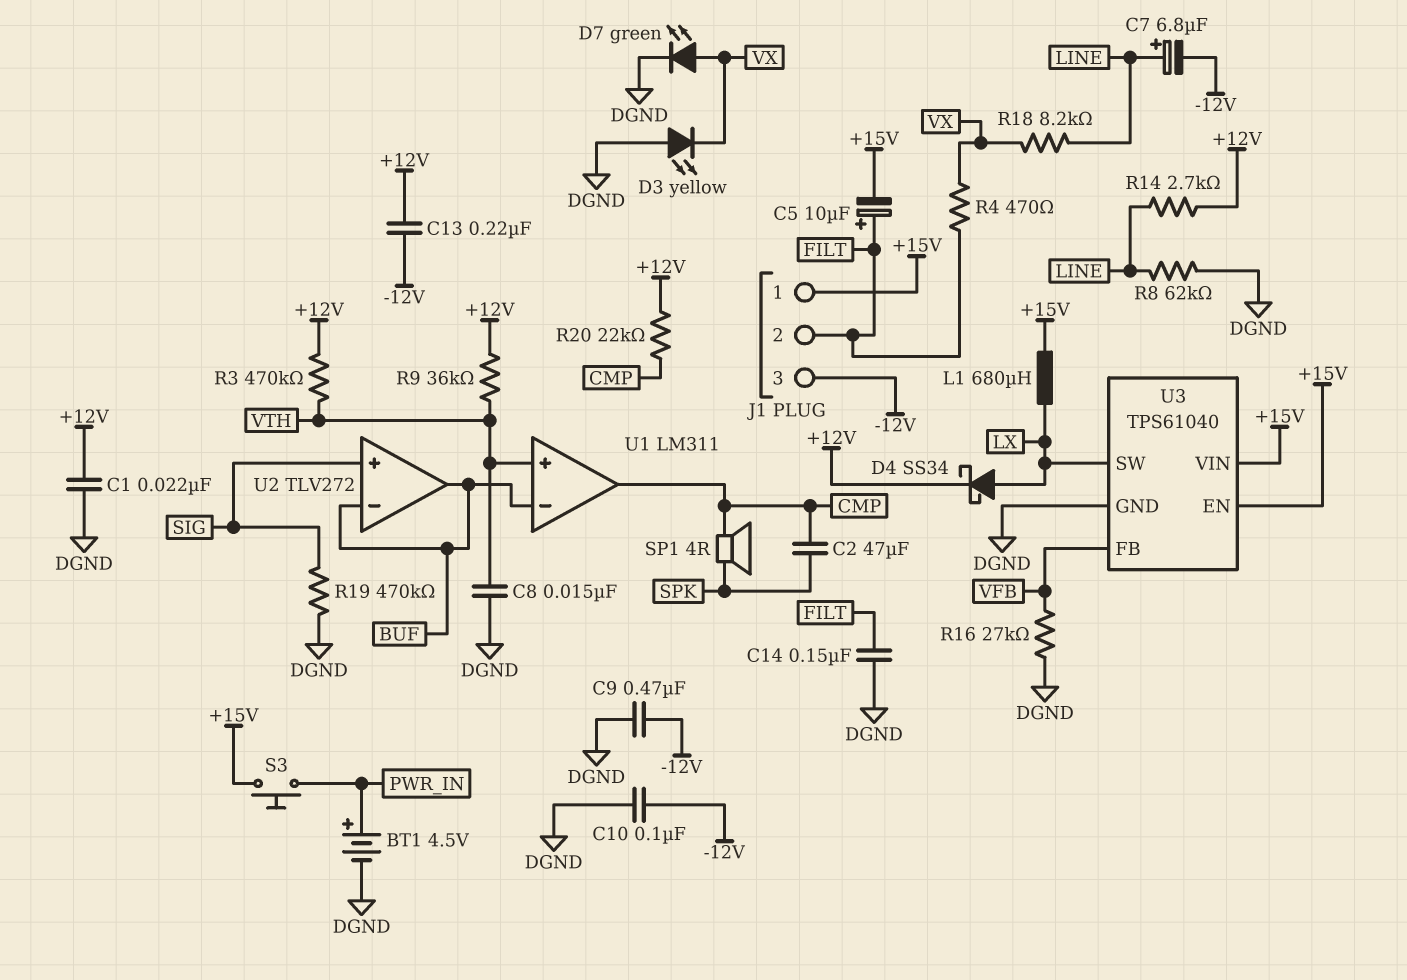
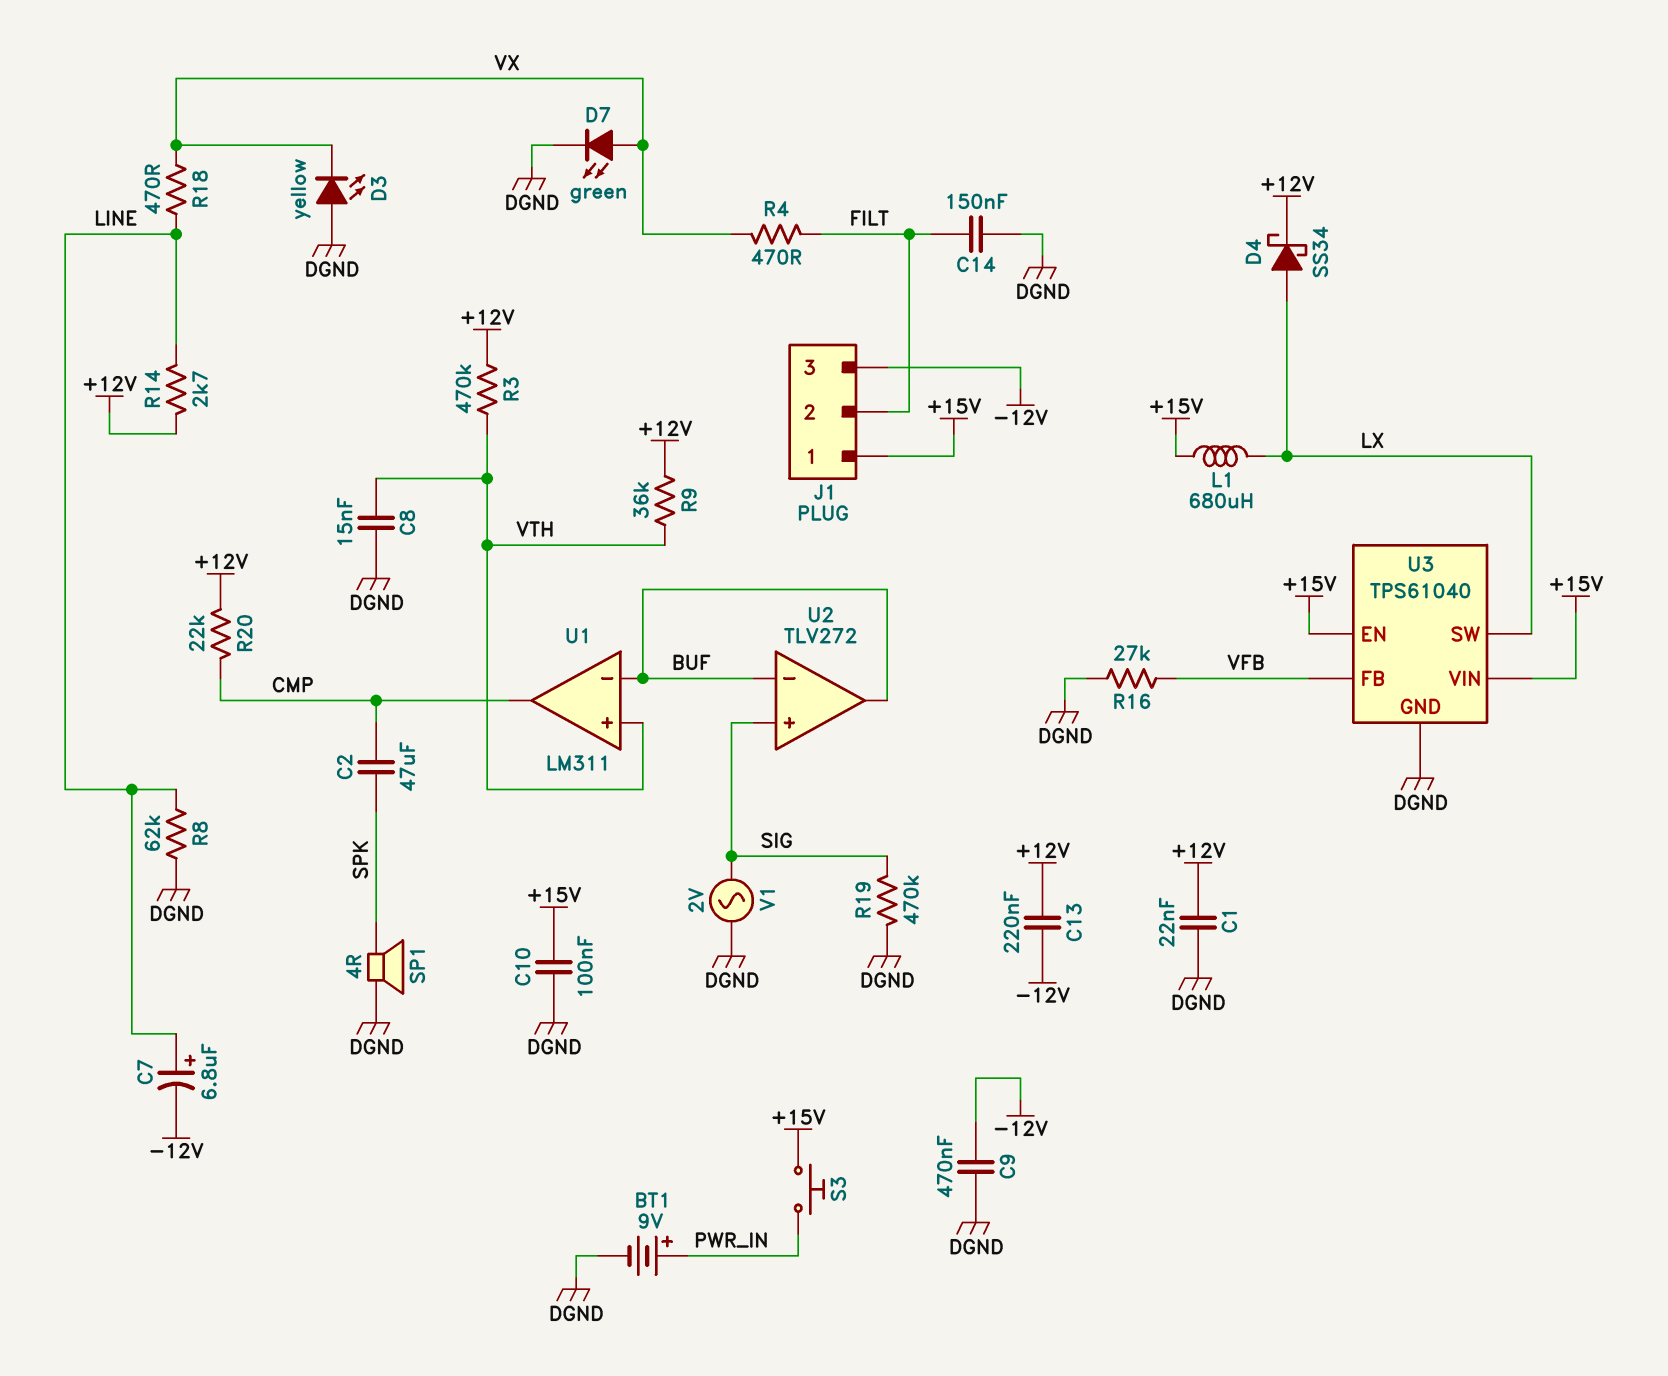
BT1: 4.5V (plus PWR_IN, minus DGND) -> 9V (plus PWR_IN, minus DGND)
C5: 10uF (plus FILT, minus +15V) -> none
C10: 100nF (-12V, DGND) -> 100nF (+15V, DGND)
R18: 8.2k (LINE, VX) -> 470 (LINE, VX)
SP1: speaker 4R (CMP, SPK) -> speaker 4R (DGND, SPK)
V1: none -> AC 2V (DGND, SIG)

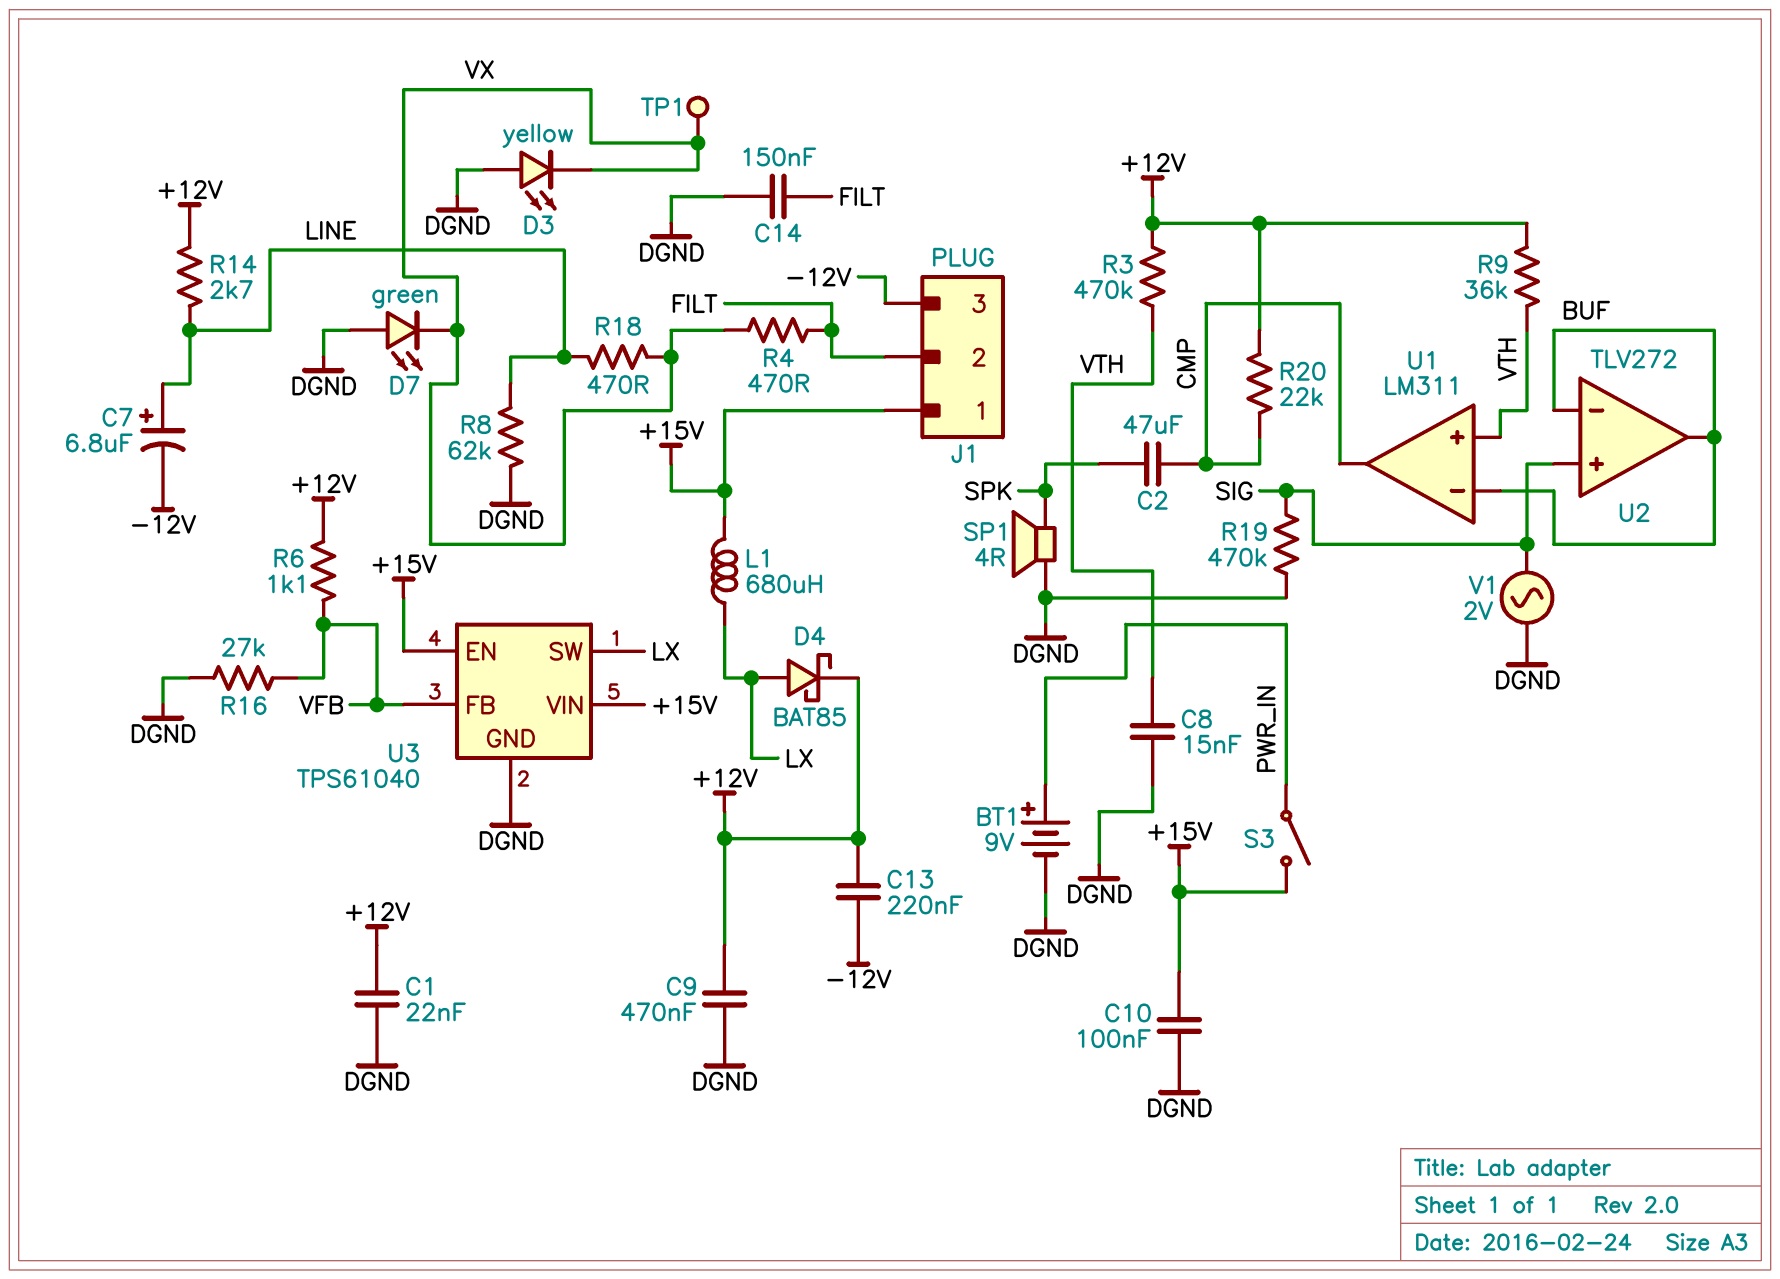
C9: 470nF (-12V, DGND) -> 470nF (+12V, DGND)
D4: schottky SS34 (A LX, K +12V) -> schottky BAT85 (A LX, K +12V)
D7: LED green (A VX, K DGND) -> LED green (A DGND, K VX)
R6: none -> 1.1k (+12V, VFB)
S3: button (+15V, PWR_IN) -> switch (+15V, PWR_IN)
TP1: none -> test point (VX)

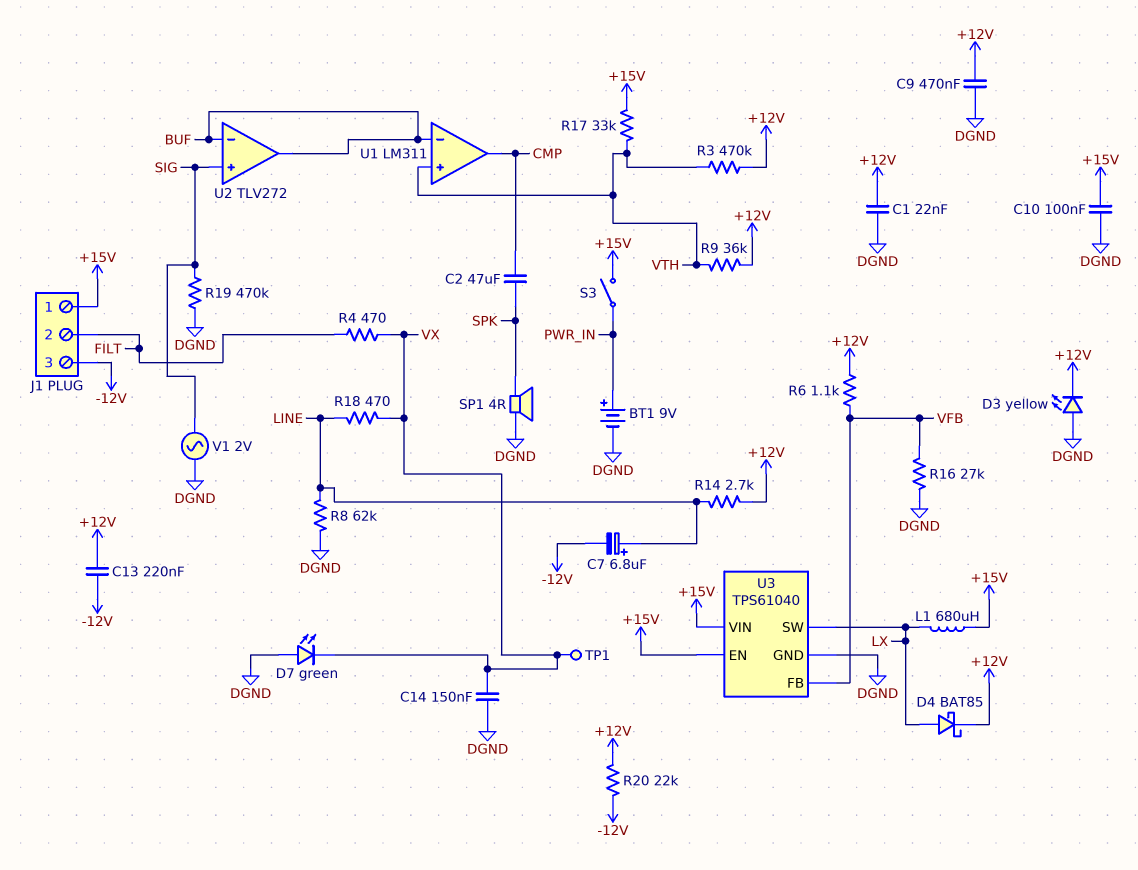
C8: 15nF (DGND, VTH) -> none
C14: 150nF (DGND, FILT) -> 150nF (DGND, VX)
D3: LED yellow (A DGND, K VX) -> LED yellow (A DGND, K +12V)
R17: none -> 33k (+15V, VTH)
R20: 22k (+12V, CMP) -> 22k (+12V, -12V)

